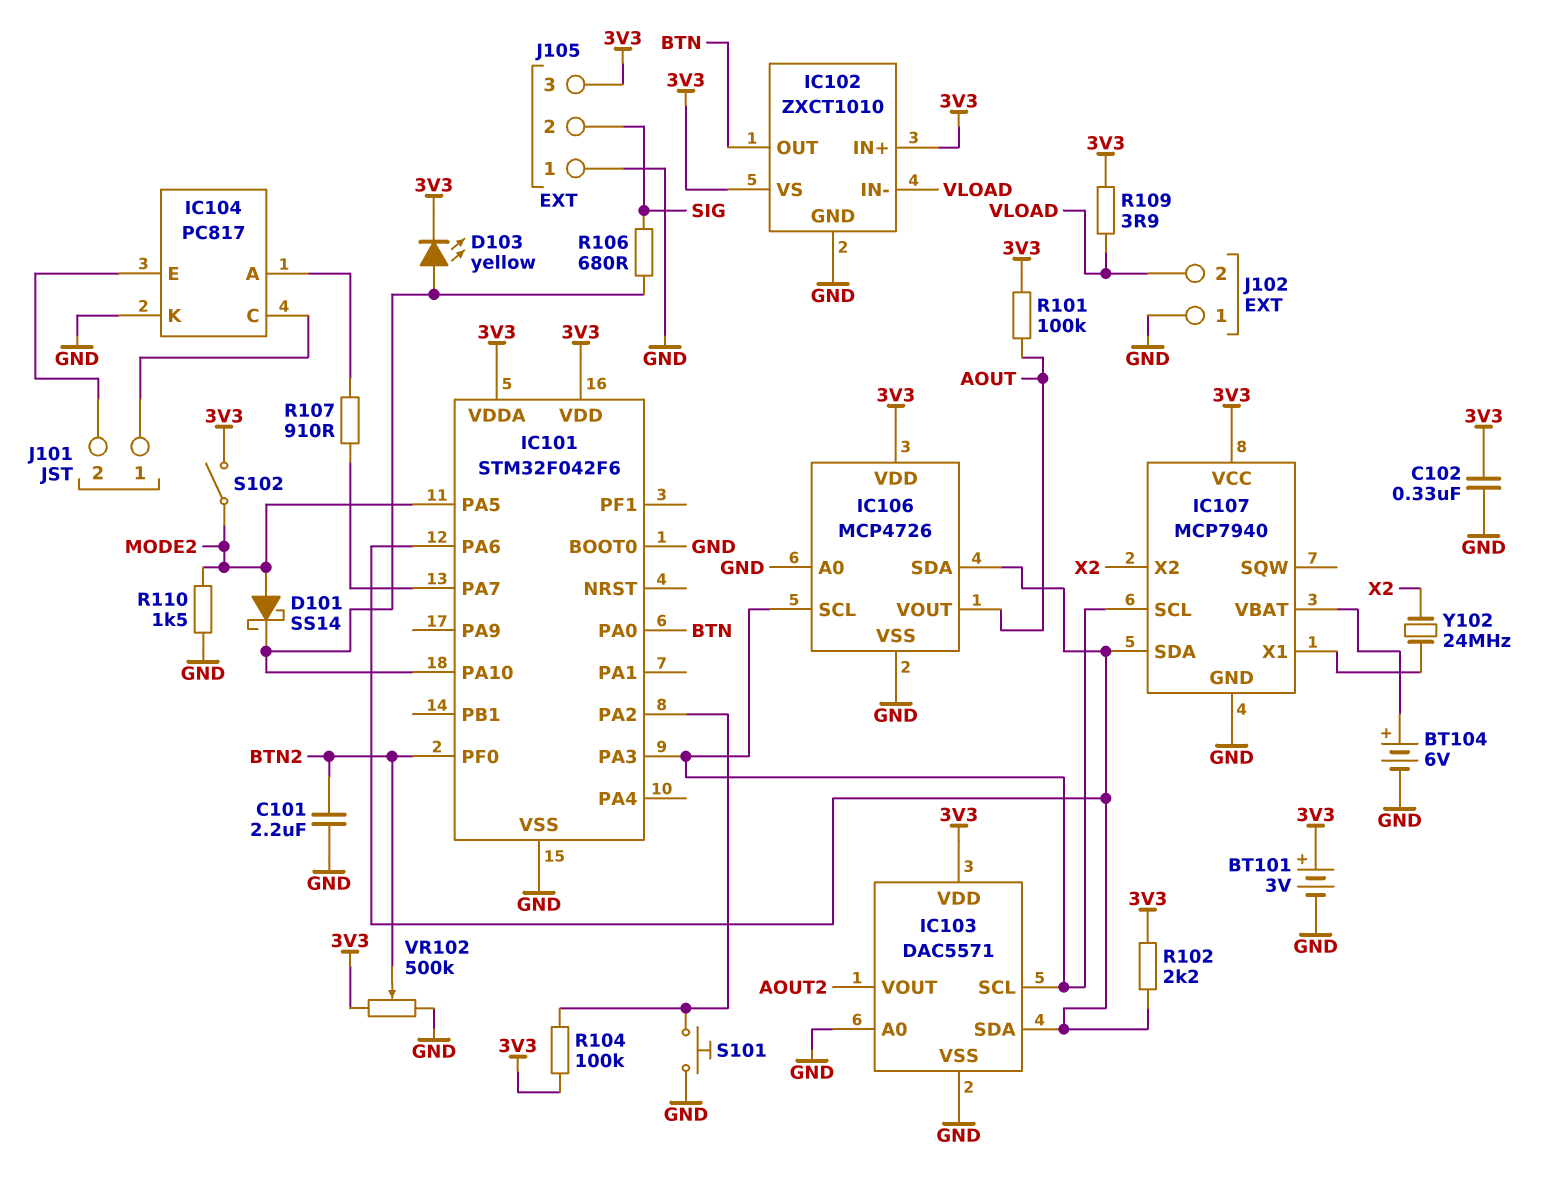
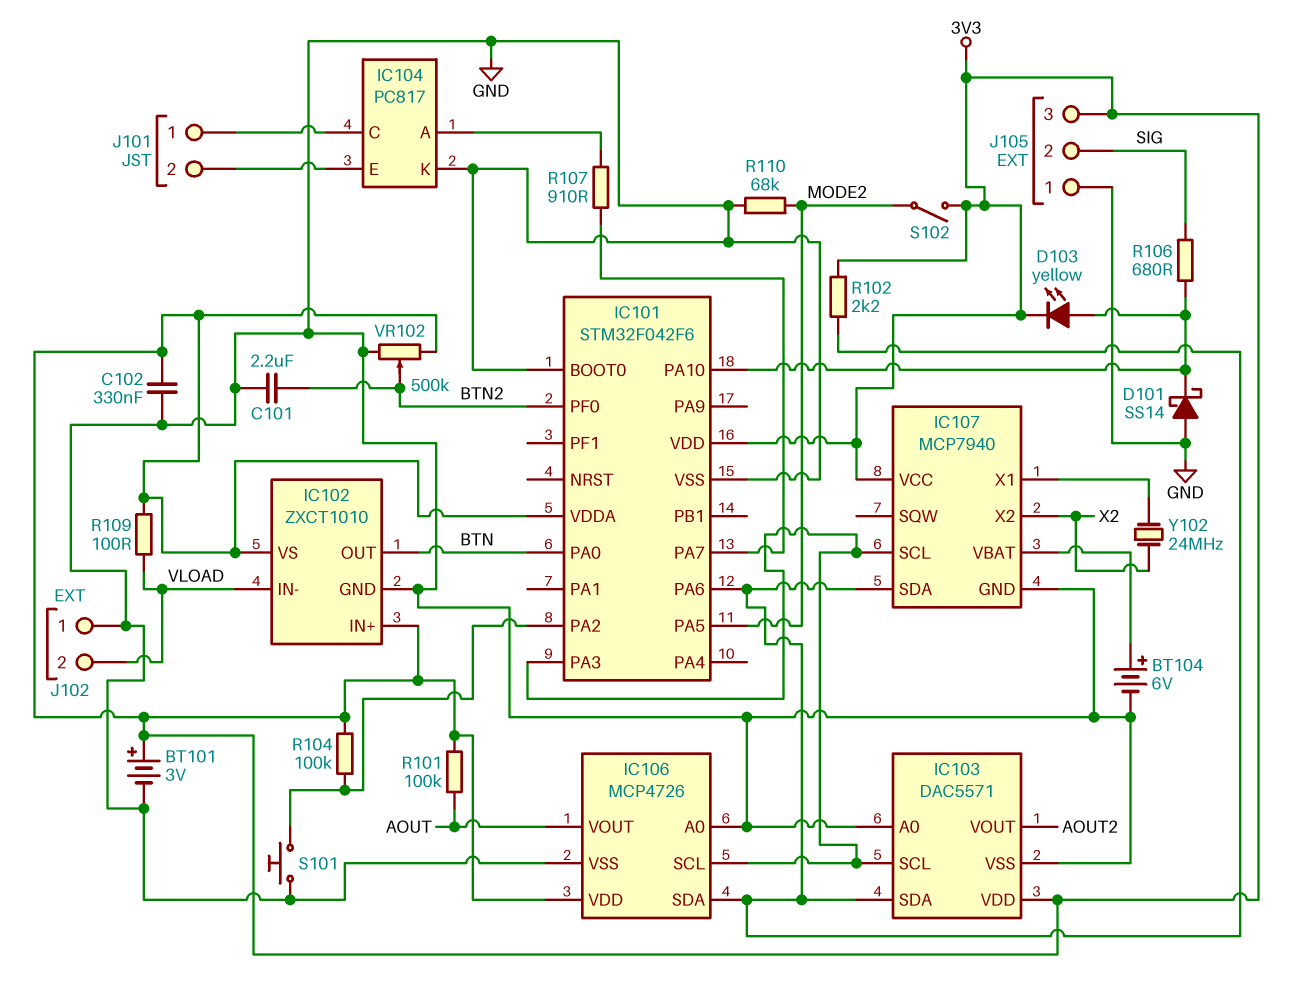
D101: schottky SS14 (A MODE2, K IC101/PA10) -> schottky SS14 (A GND, K IC101/PA10)
R109: 3.9 (3V3, VLOAD) -> 100 (3V3, VLOAD)
R110: 1.5k (GND, MODE2) -> 68k (GND, MODE2)

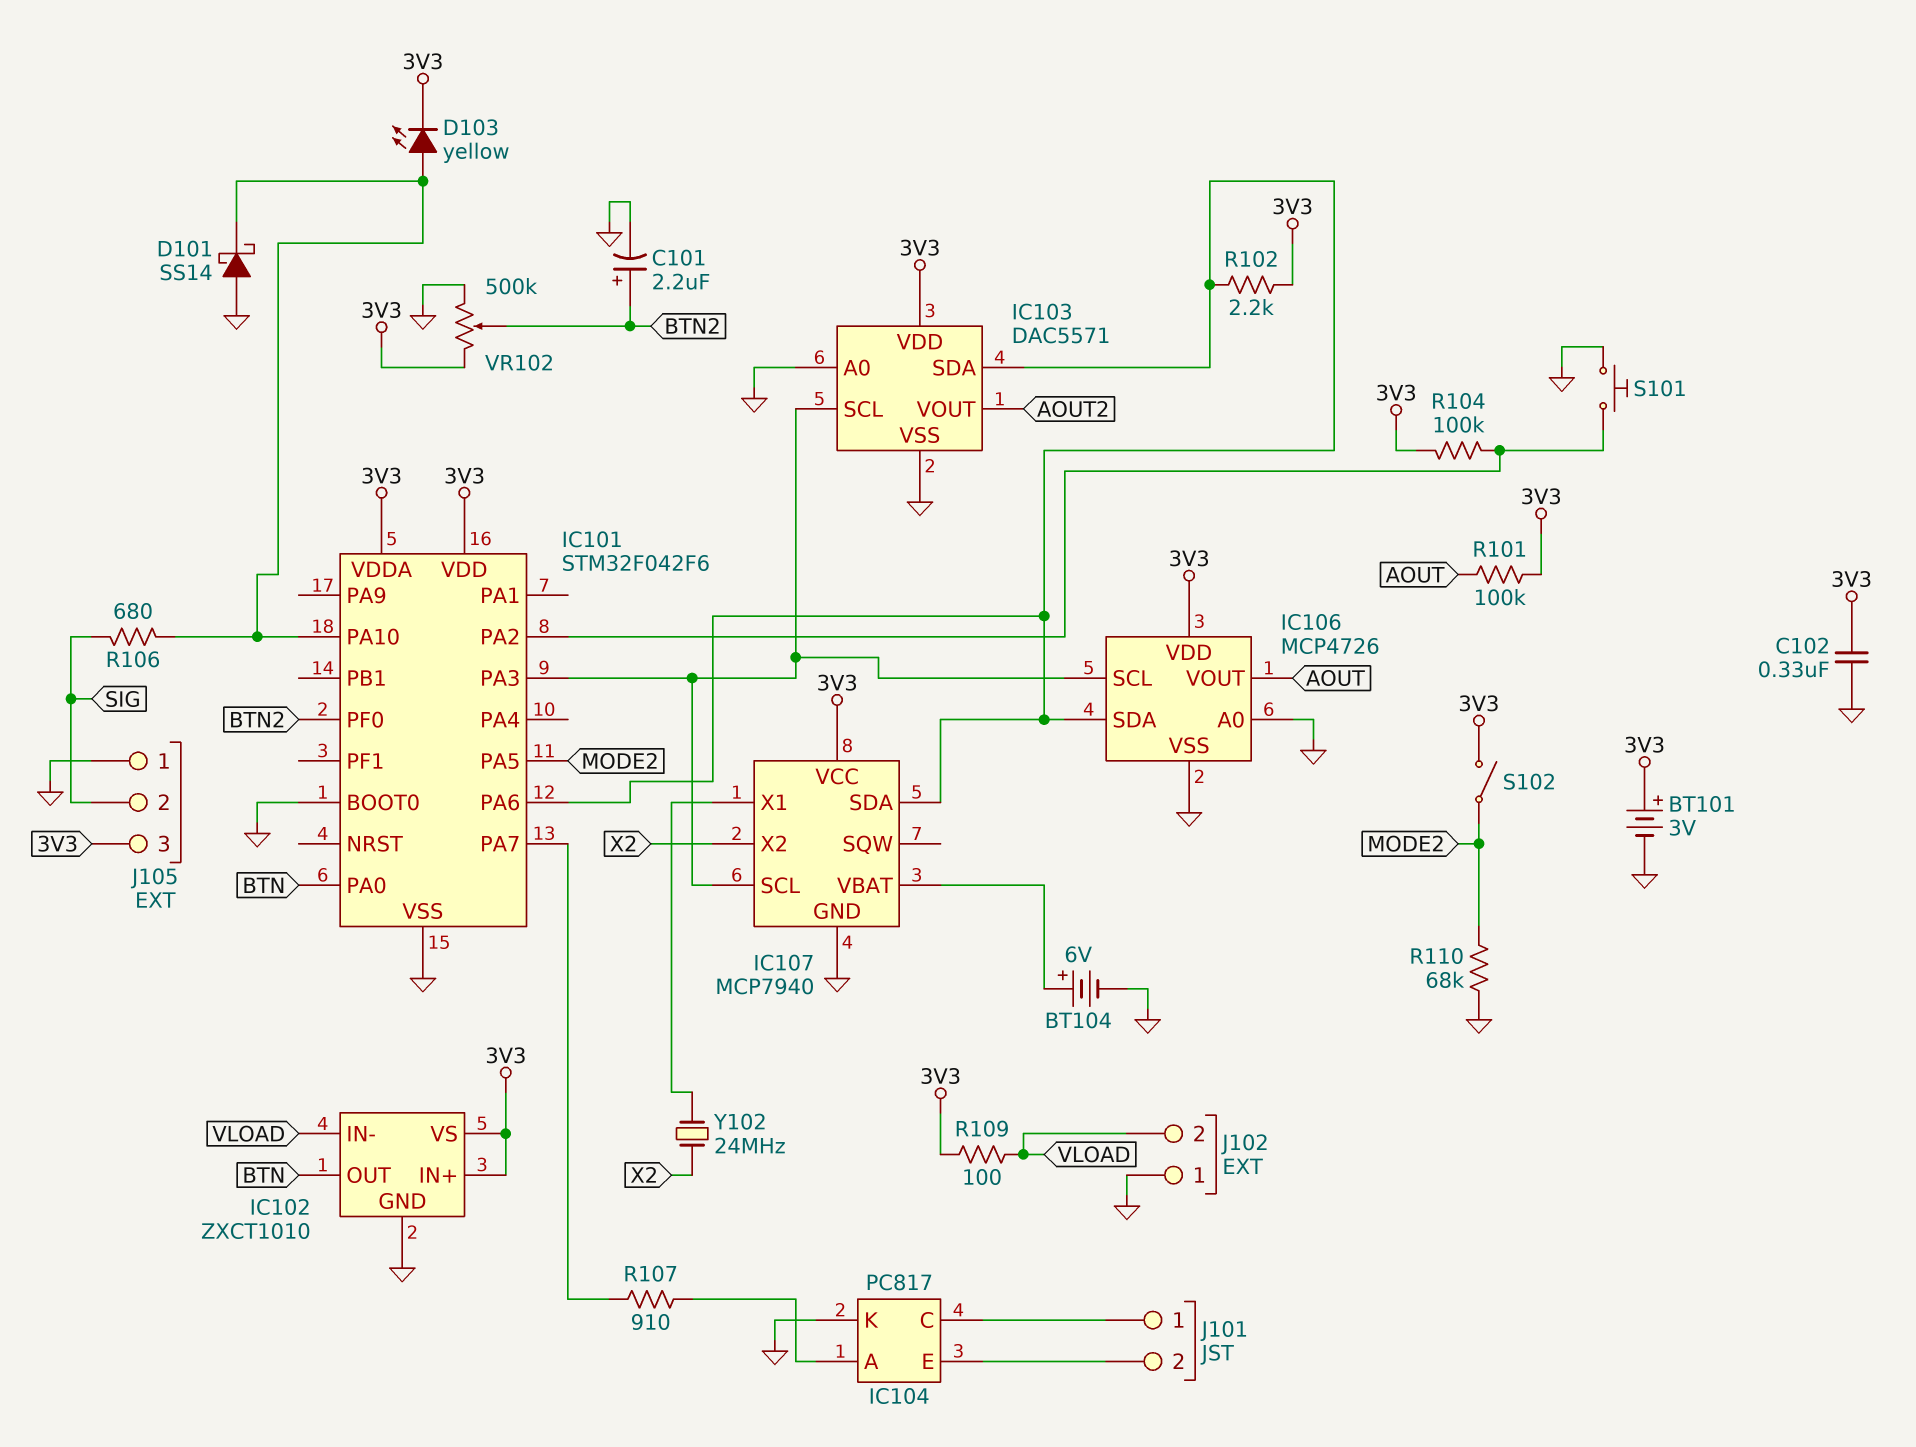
C101: 2.2uF (BTN2, GND) -> 2.2uF (plus BTN2, minus GND)

